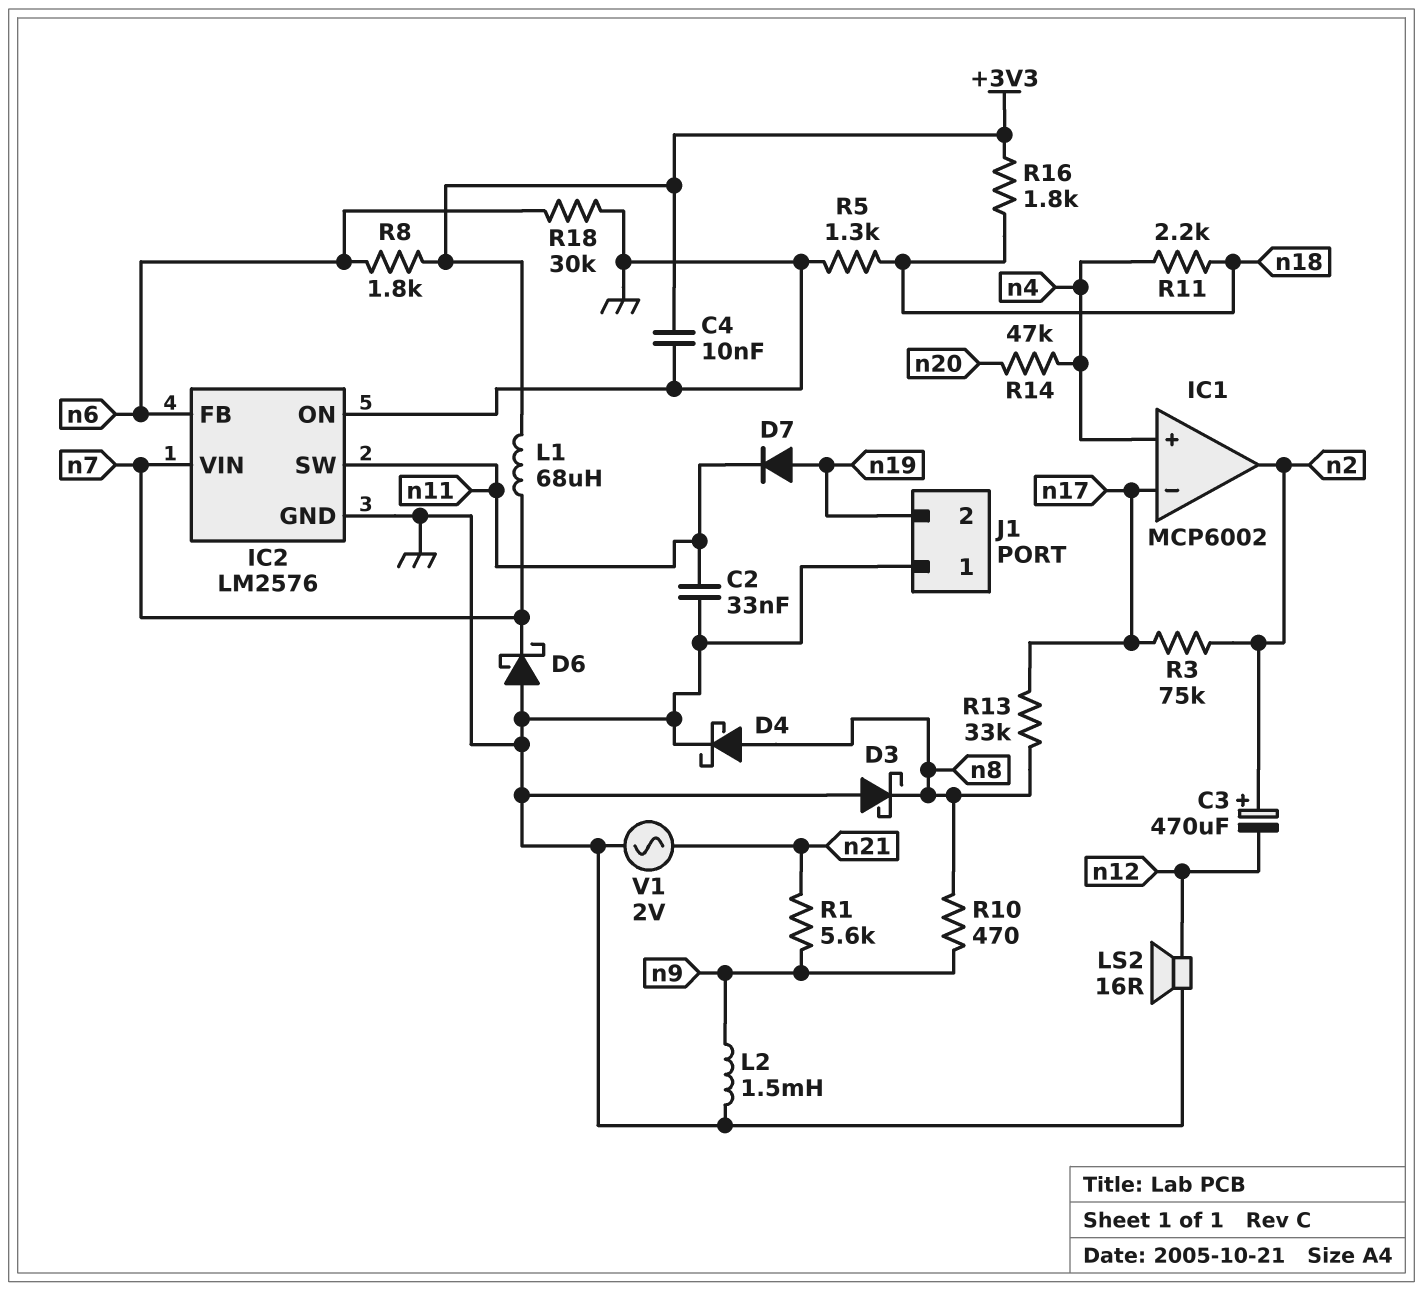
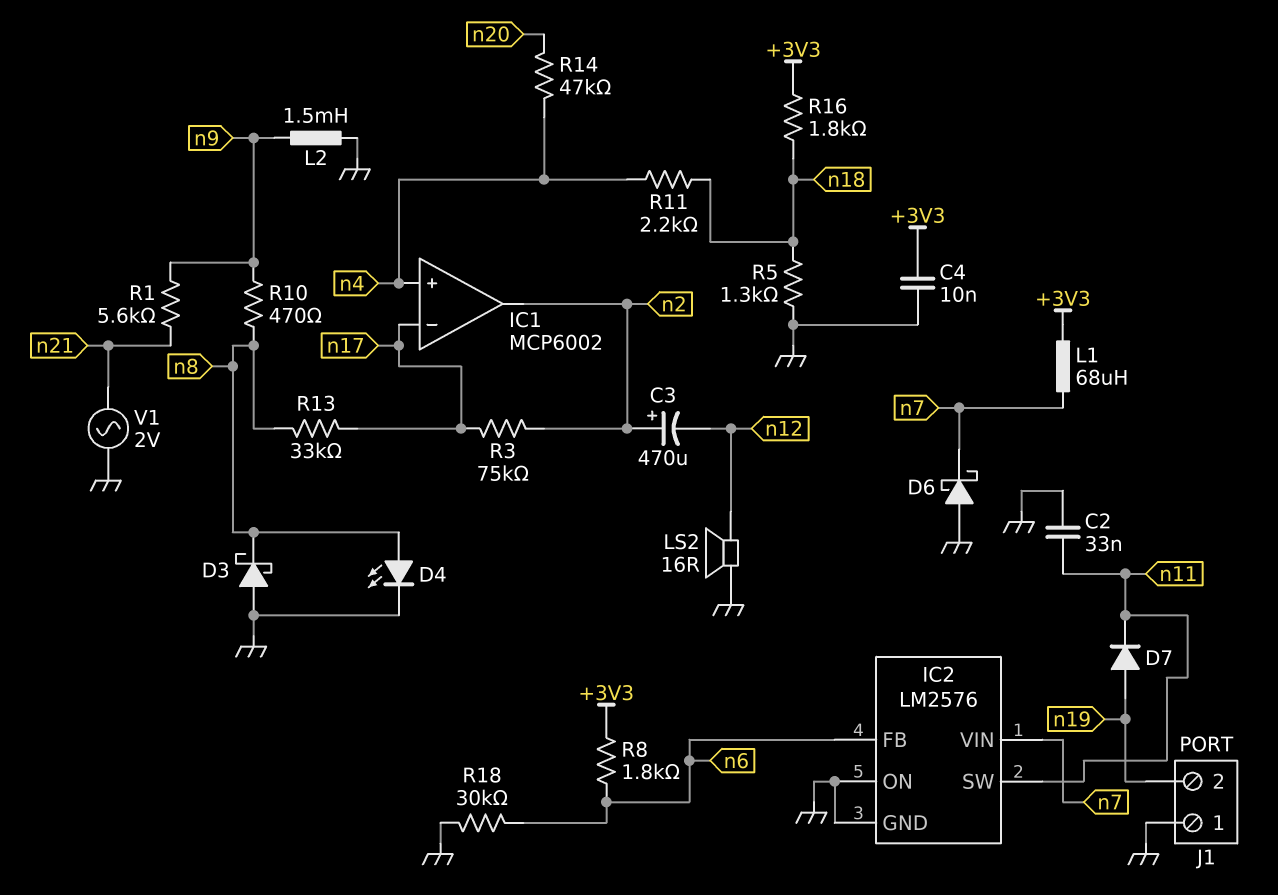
D4: schottky (A n8, K GND) -> LED (A n8, K GND)

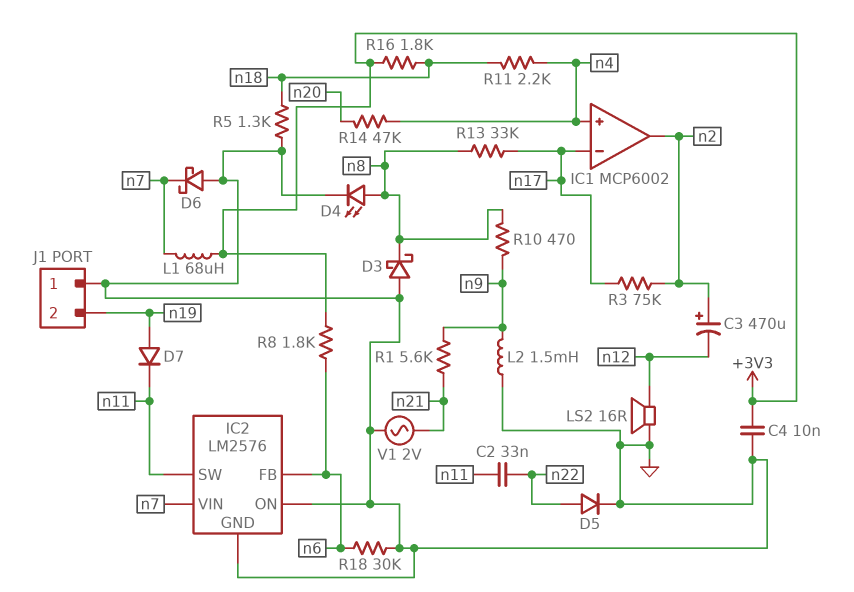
C2: 33nF (GND, n11) -> 33nF (n11, n22)
D5: none -> diode (A n22, K GND)

